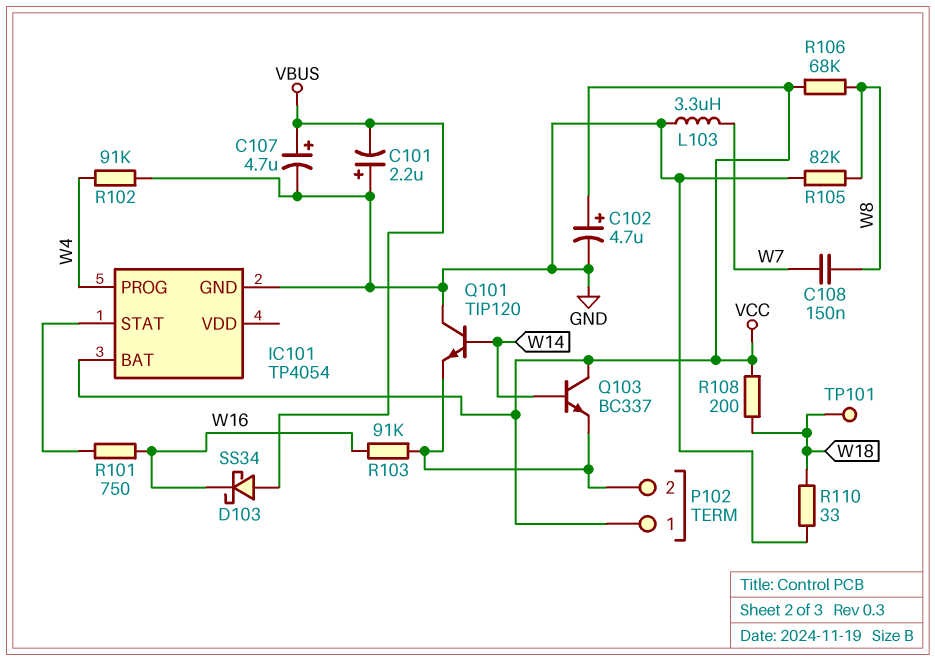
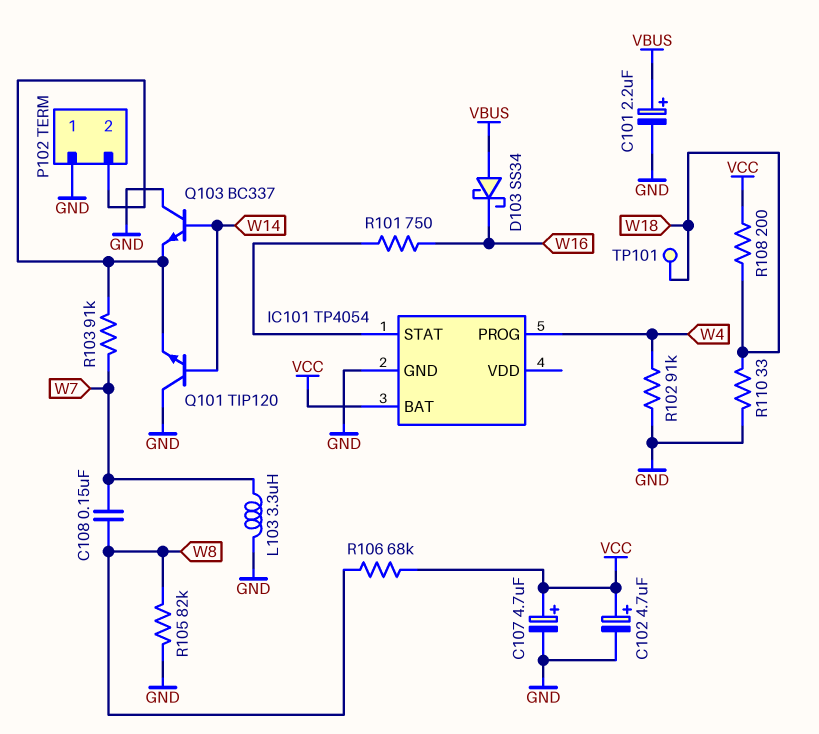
C101: 2.2uF (plus GND, minus VBUS) -> 2.2uF (plus VBUS, minus GND)
C107: 4.7uF (plus VBUS, minus GND) -> 4.7uF (plus VCC, minus GND)
P102 pin 1: VCC -> GND
Q103: NPN BC337 (B W14, C VCC, E P102/2) -> NPN BC337 (B W14, C GND, E P102/2)
R103: 91k (P102/2, W16) -> 91k (P102/2, W7)

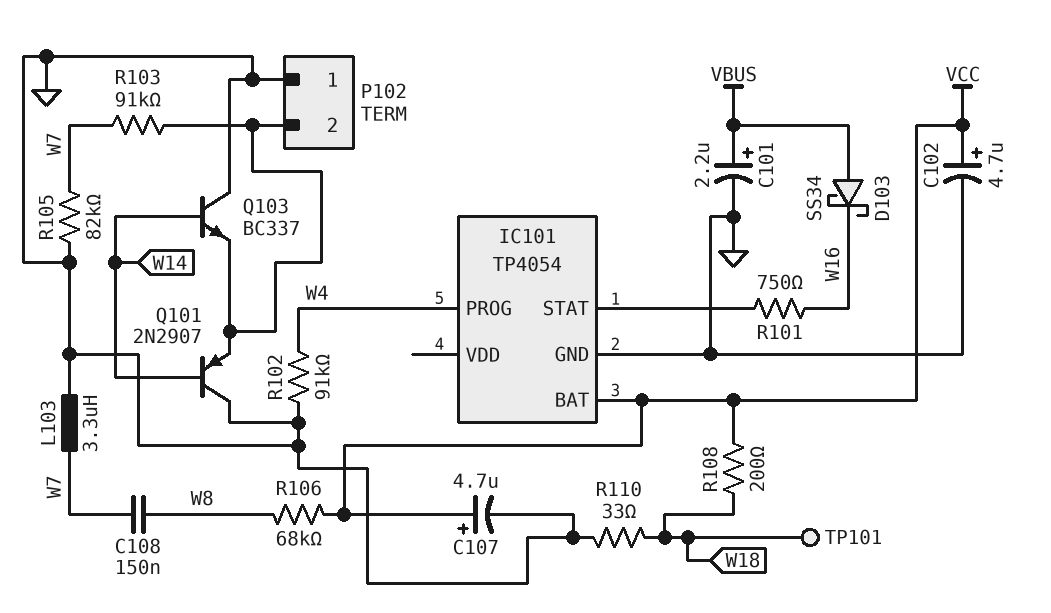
Q101: NPN TIP120 (B W14, C GND, E P102/2) -> PNP 2N2907 (B W14, C GND, E P102/2)
R105: 82k (GND, W8) -> 82k (GND, W7)

